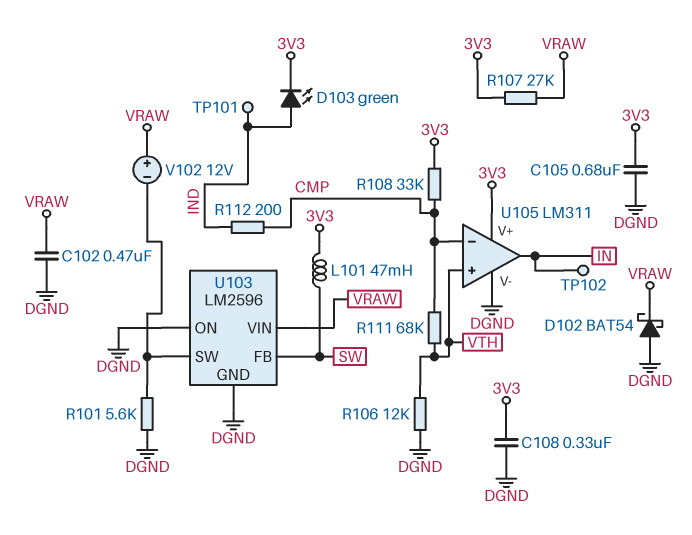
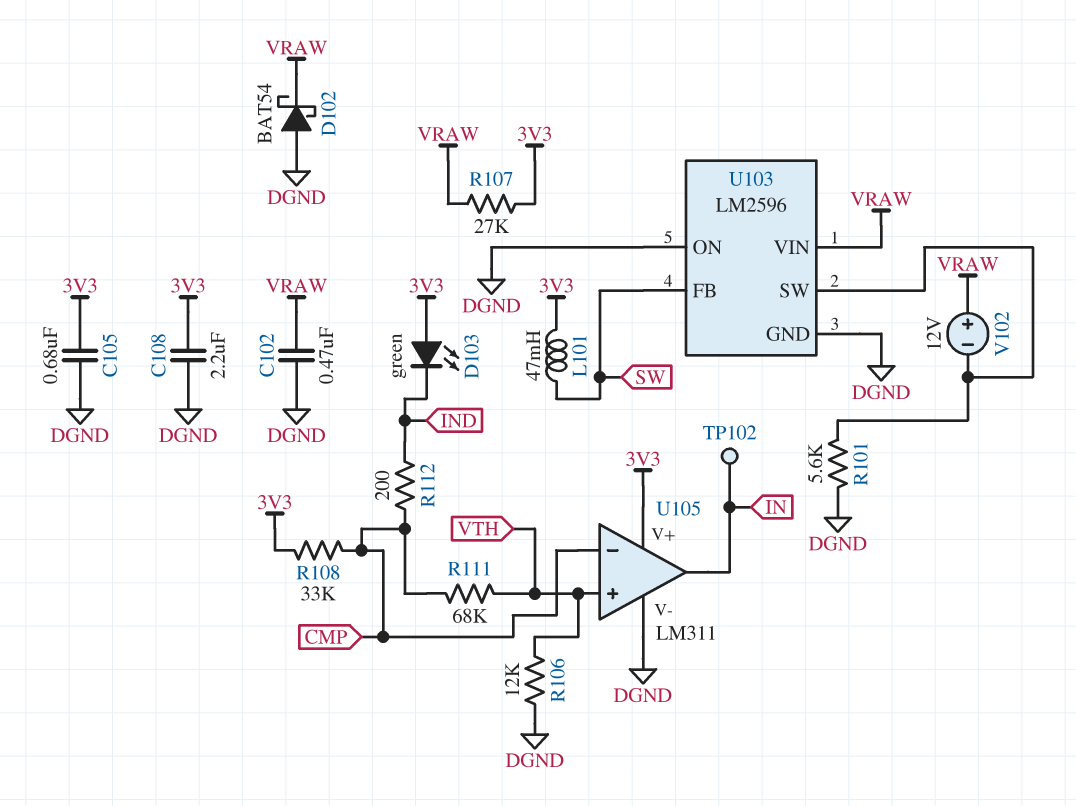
C108: 330nF (3V3, DGND) -> 2.2uF (3V3, DGND)
D103: LED green (A IND, K 3V3) -> LED green (A 3V3, K IND)
TP101: test point (IND) -> none

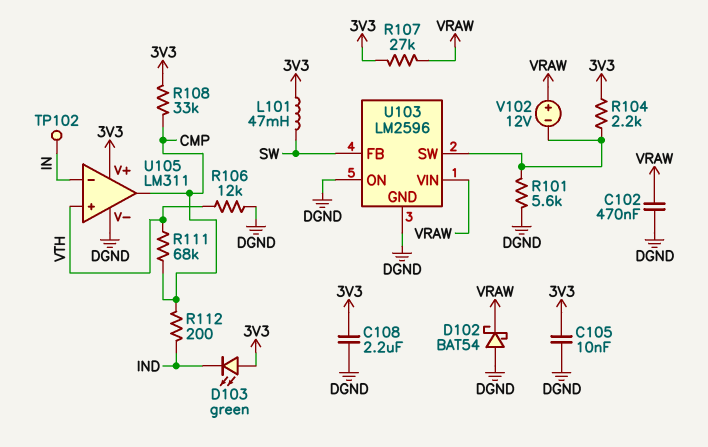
C105: 680nF (3V3, DGND) -> 10nF (3V3, DGND)
R104: none -> 2.2k (3V3, U103/SW)
U105 pin in-: CMP -> IN
U105 pin out: IN -> CMP

